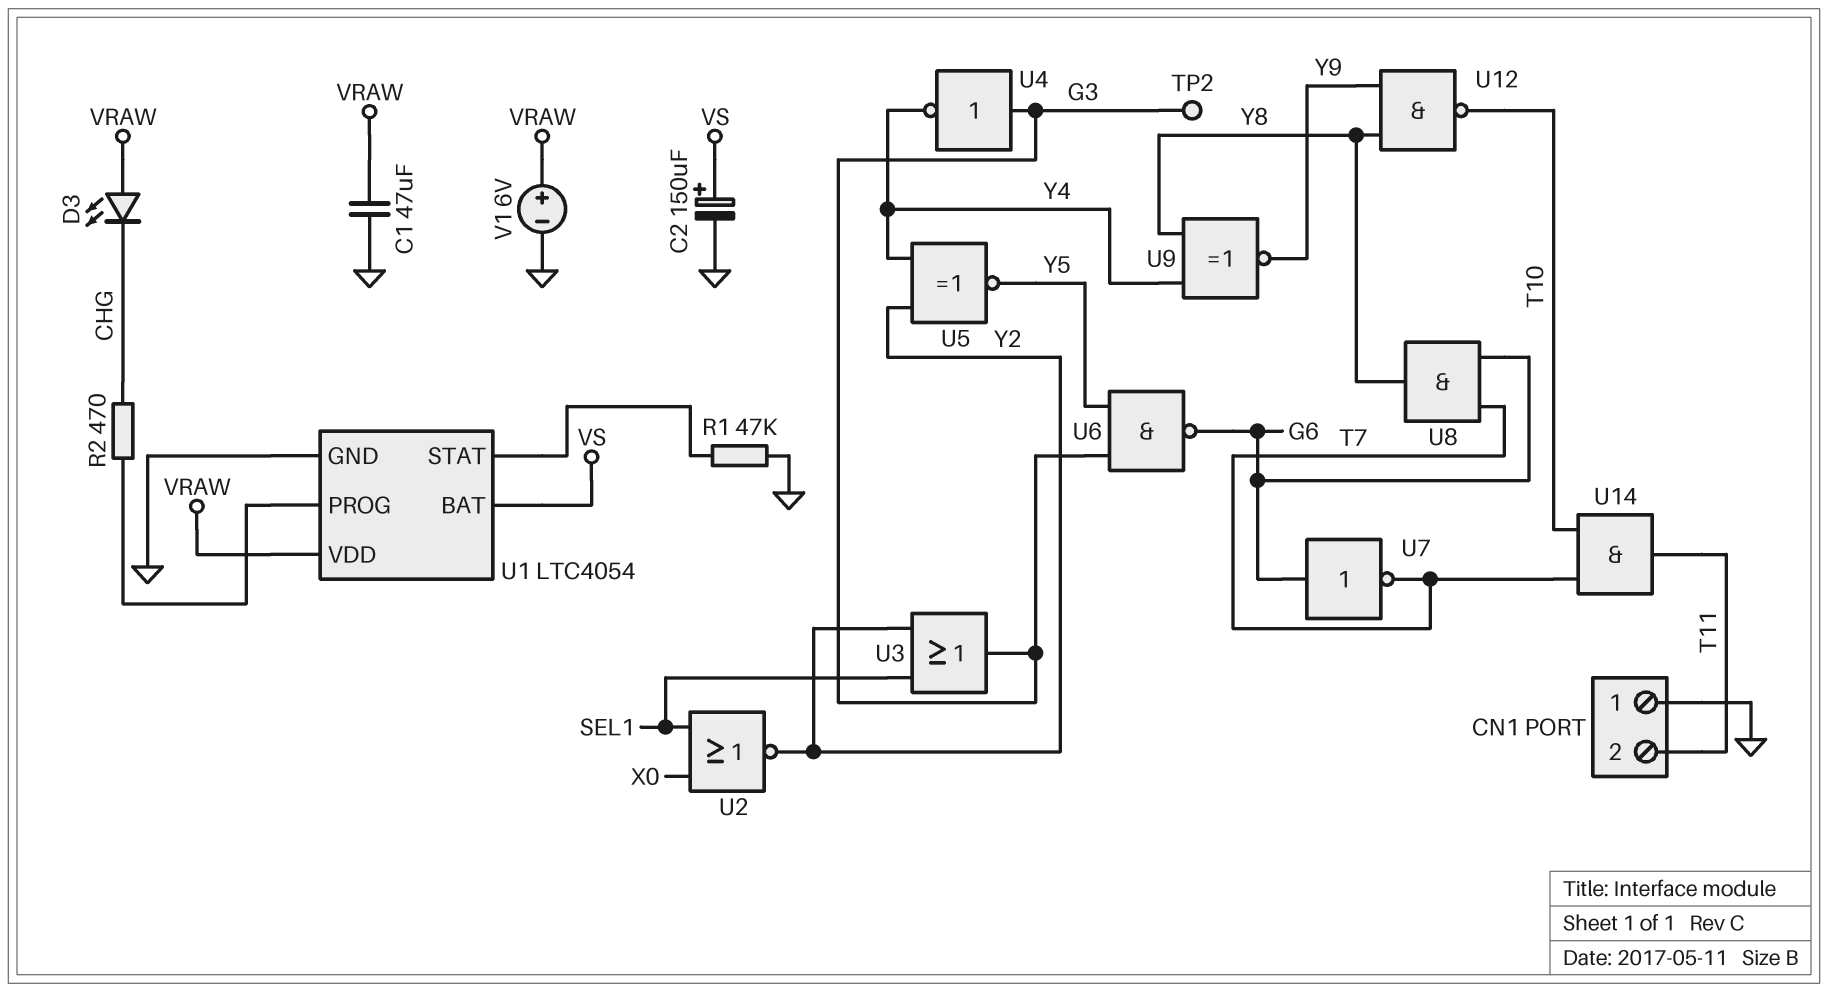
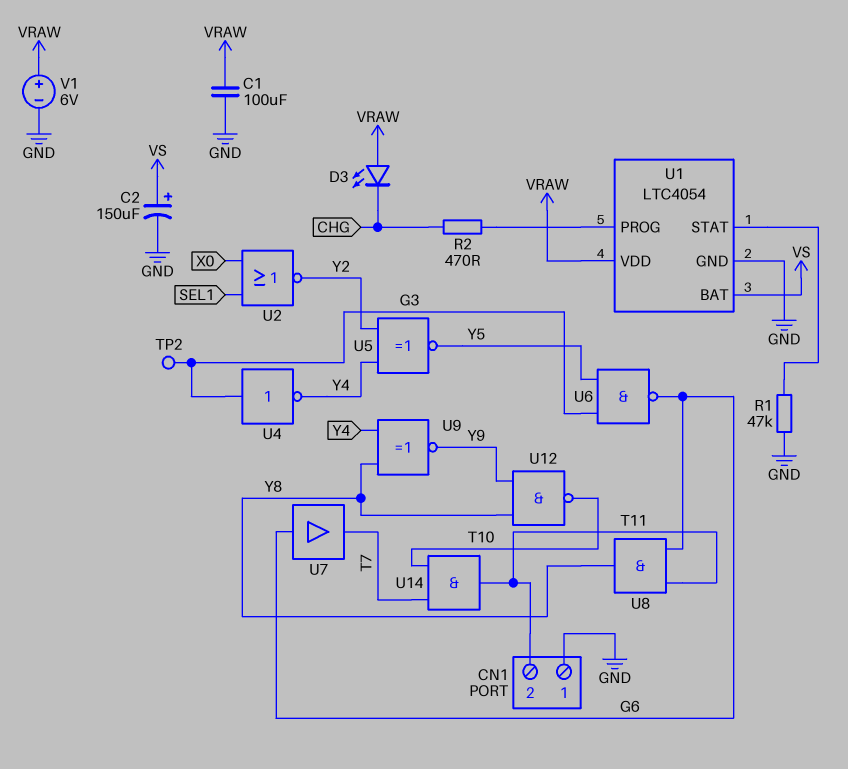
C1: 47uF (GND, VRAW) -> 100uF (GND, VRAW)
U3: OR (in SEL1, in Y2, out G3) -> none
U7: NOT (in G6, out T7) -> buffer (in G6, out T7)
U8: AND (in G6, in T7, out Y8) -> AND (in G6, in T11, out Y8)

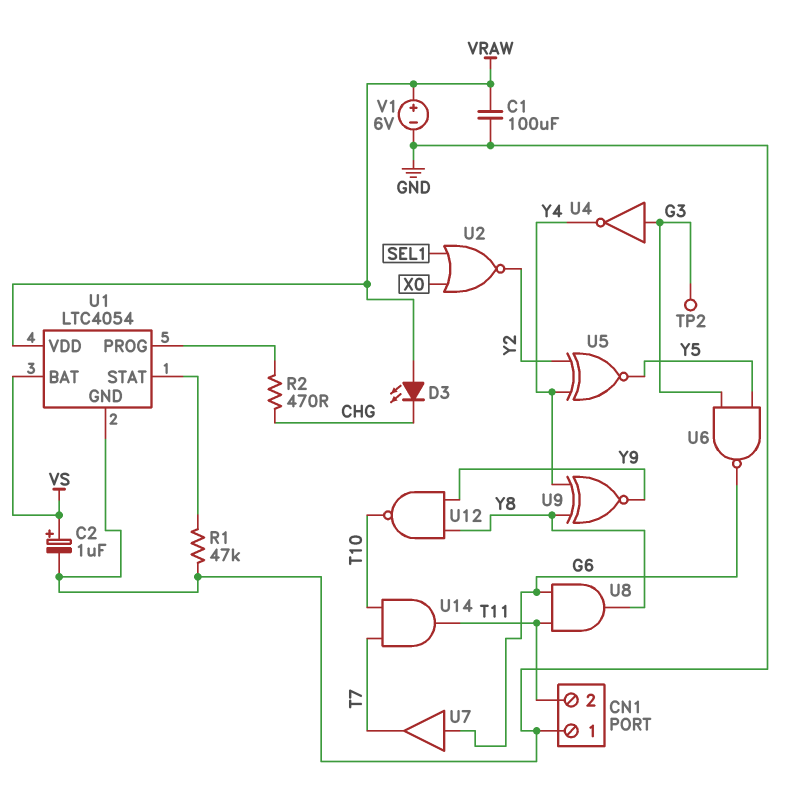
C2: 150uF (plus VS, minus GND) -> 1uF (plus VS, minus GND)

